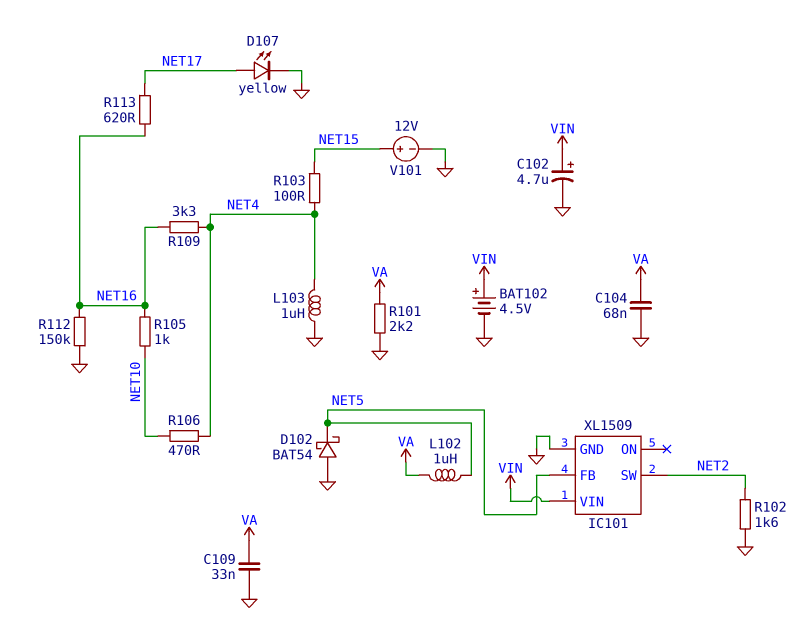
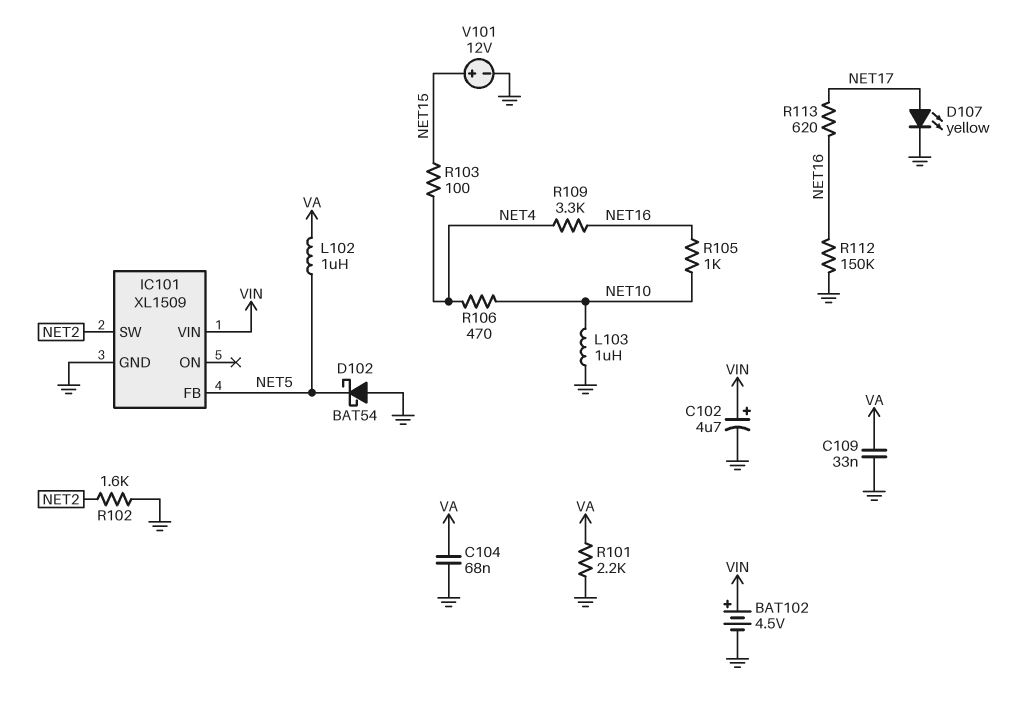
L103: 1uH (GND, NET4) -> 1uH (GND, NET10)

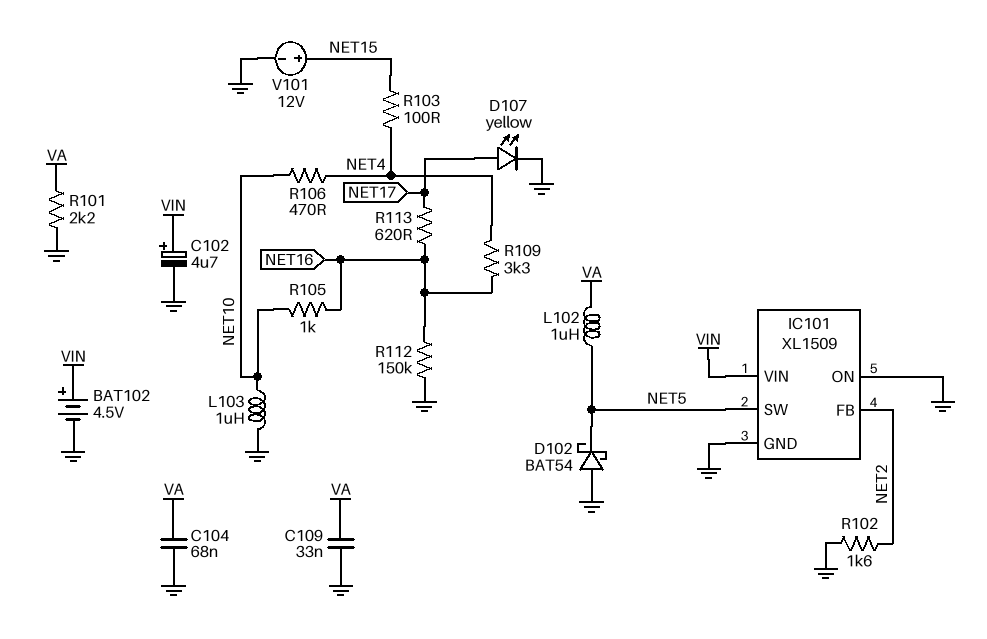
IC101 pin FB: NET5 -> NET2
IC101 pin ON: none -> GND
IC101 pin SW: NET2 -> NET5

